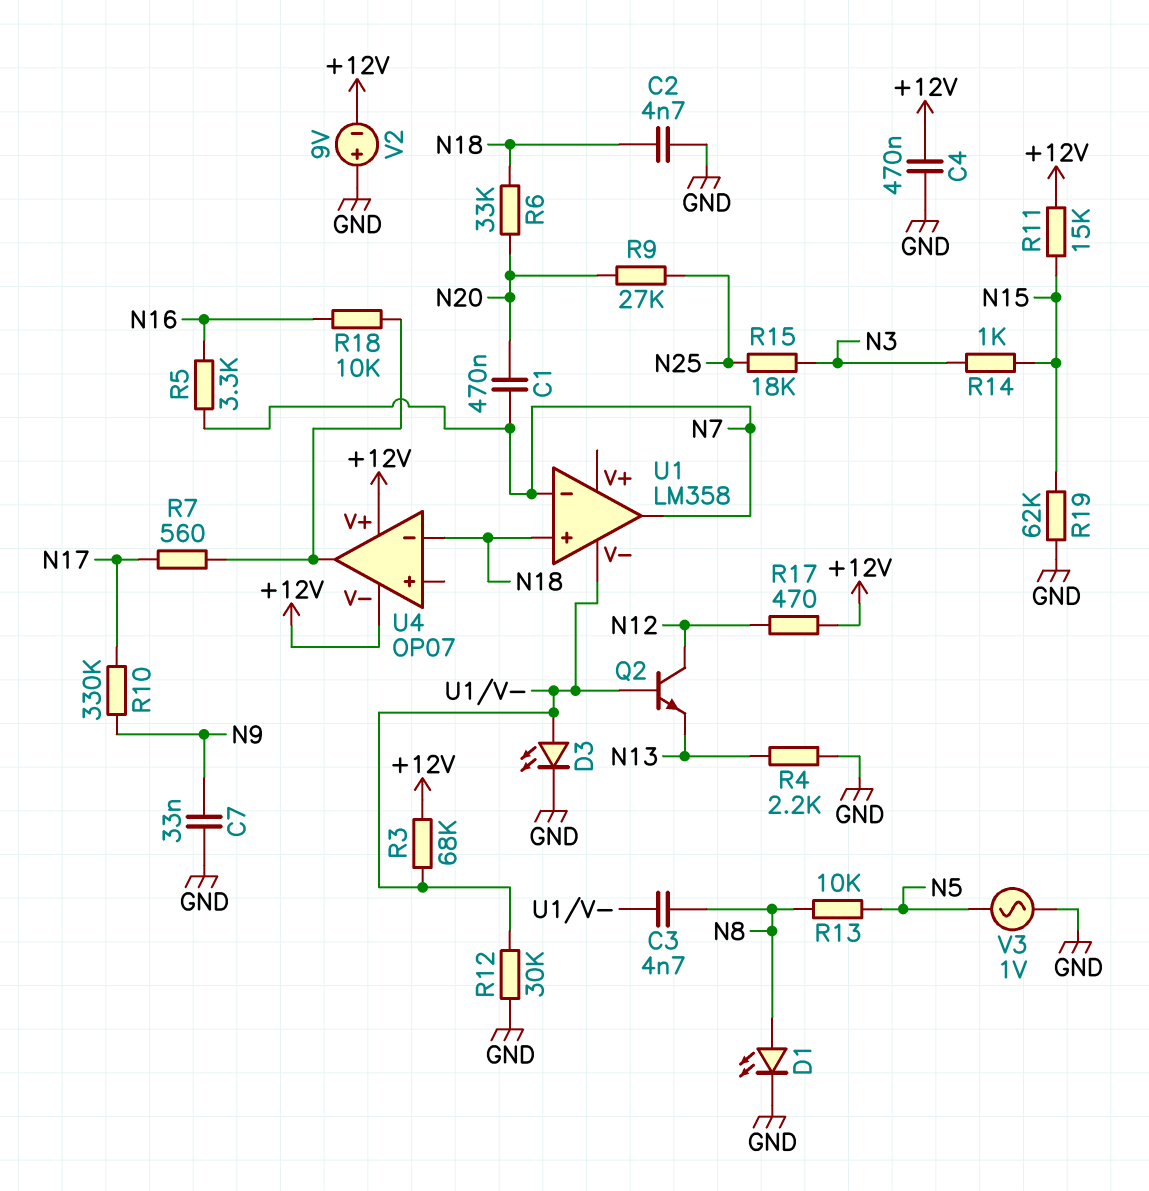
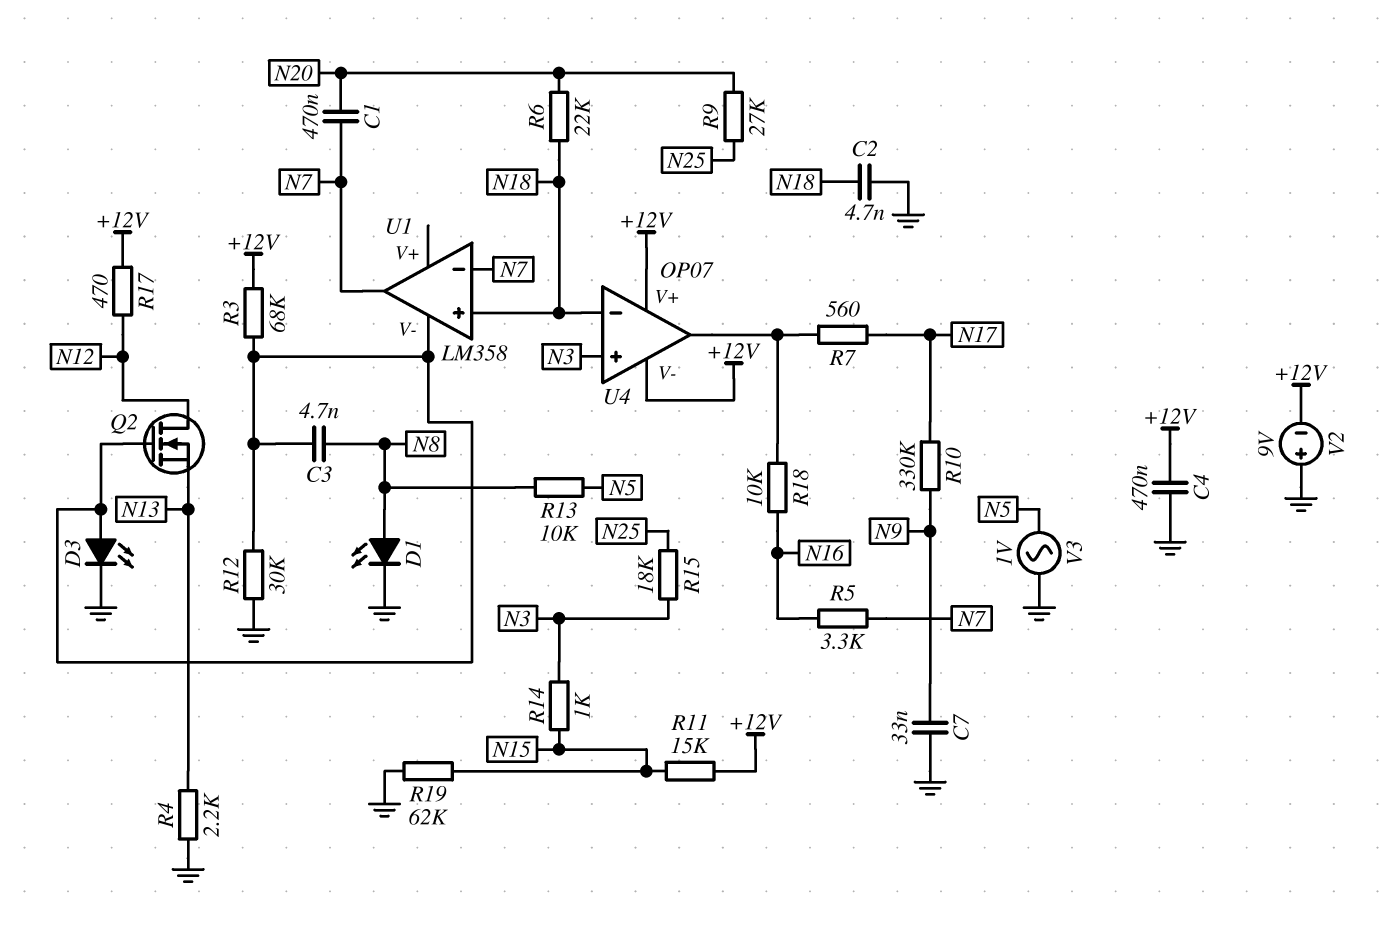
Q2: NPN (B U1/V-, C N12, E N13) -> NMOS (G U1/V-, D N12, S N13)
R6: 33k (N18, N20) -> 22k (N18, N20)
U4 pin in+: none -> N3

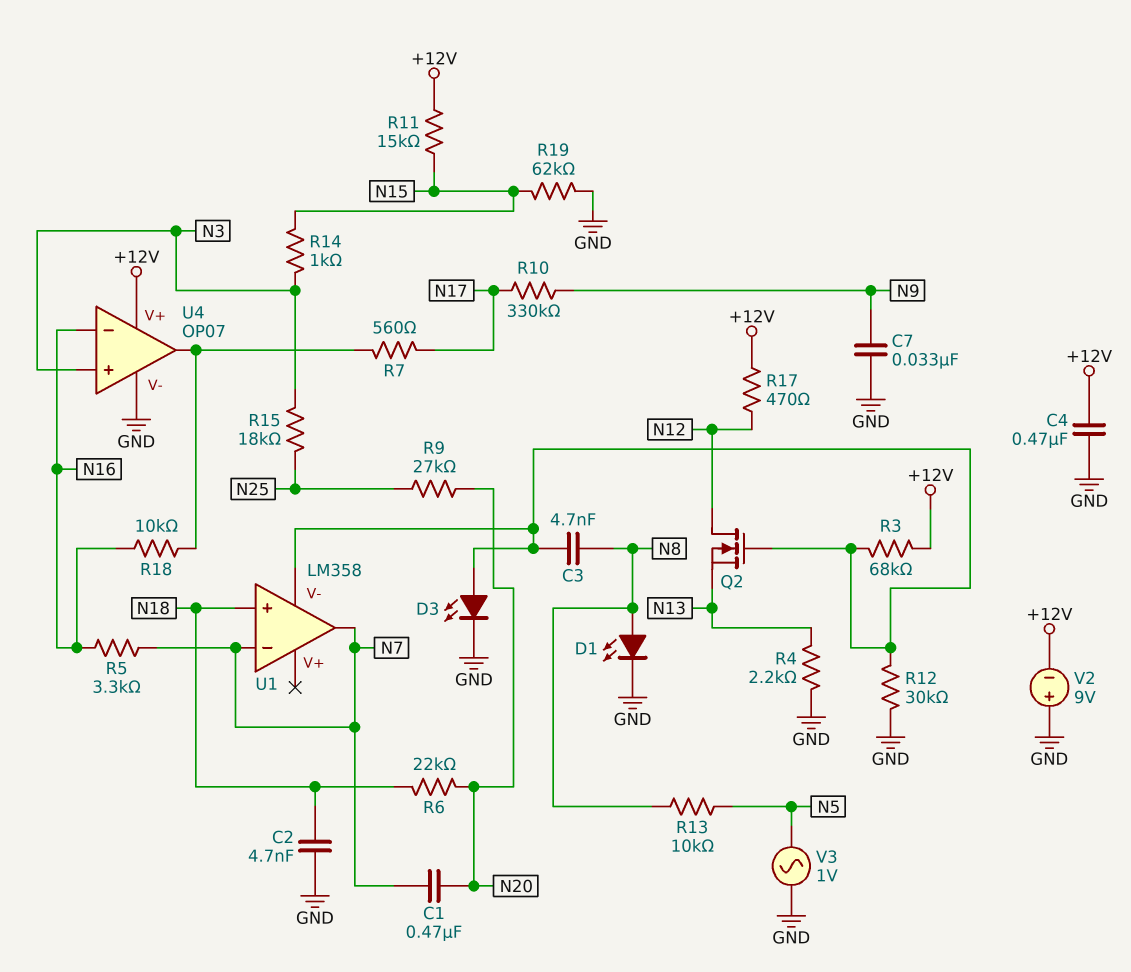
U4 pin V-: +12V -> GND
U4 pin in-: N18 -> N16

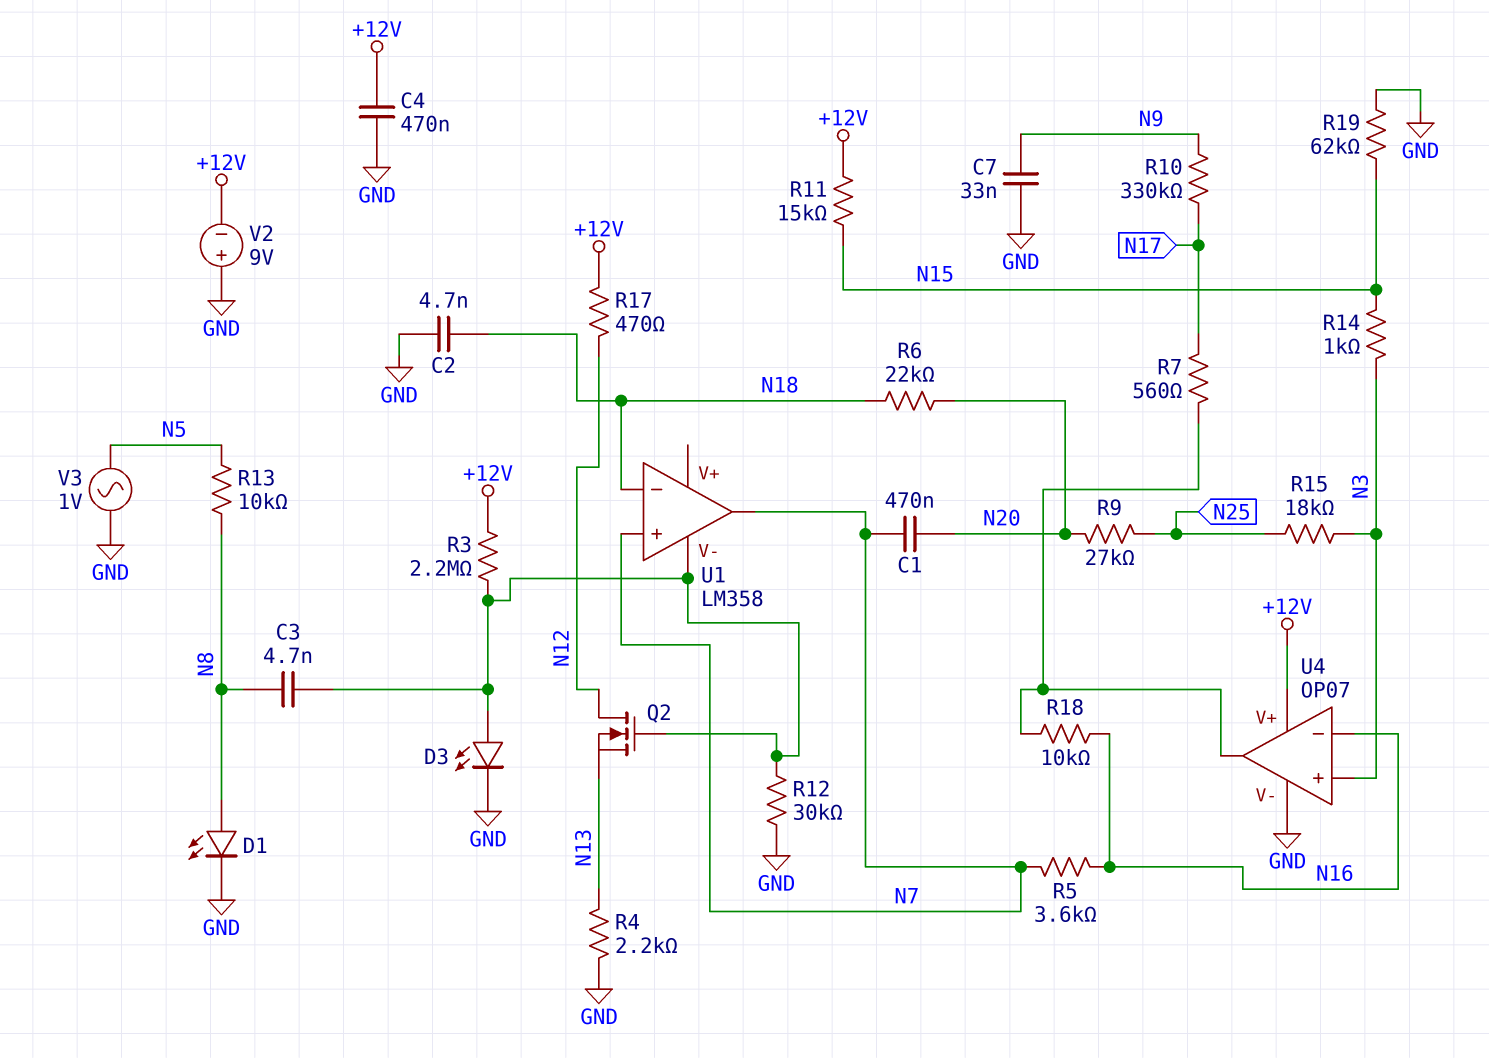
R3: 68k (+12V, U1/V-) -> 2.2M (+12V, U1/V-)
R5: 3.3k (N7, N16) -> 3.6k (N7, N16)
U1 pin in+: N18 -> N7
U1 pin in-: N7 -> N18

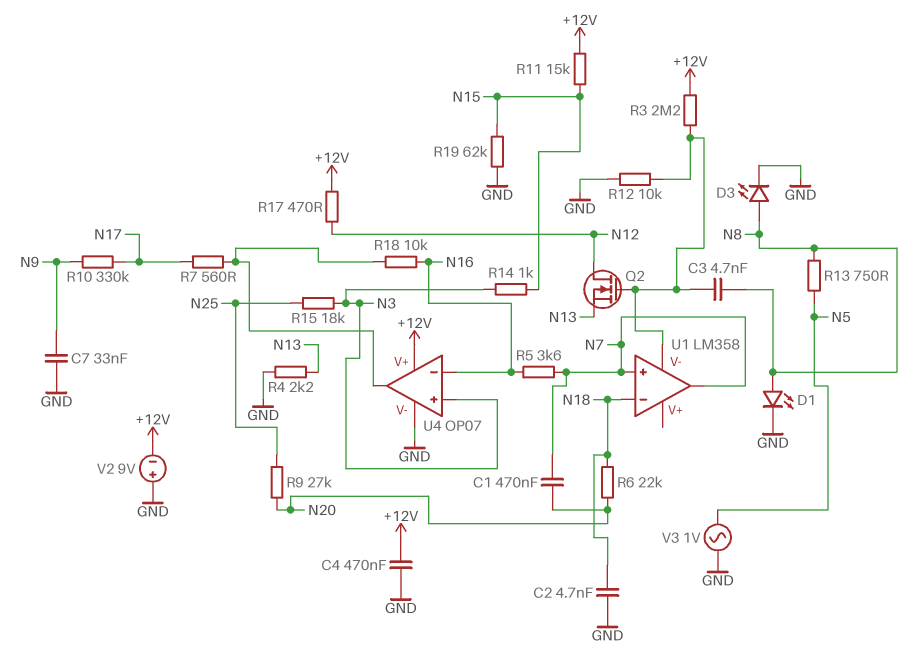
D3: LED (A U1/V-, K GND) -> LED (A N8, K GND)
R12: 30k (GND, U1/V-) -> 10k (GND, U1/V-)
R13: 10k (N5, N8) -> 750 (N5, N8)

